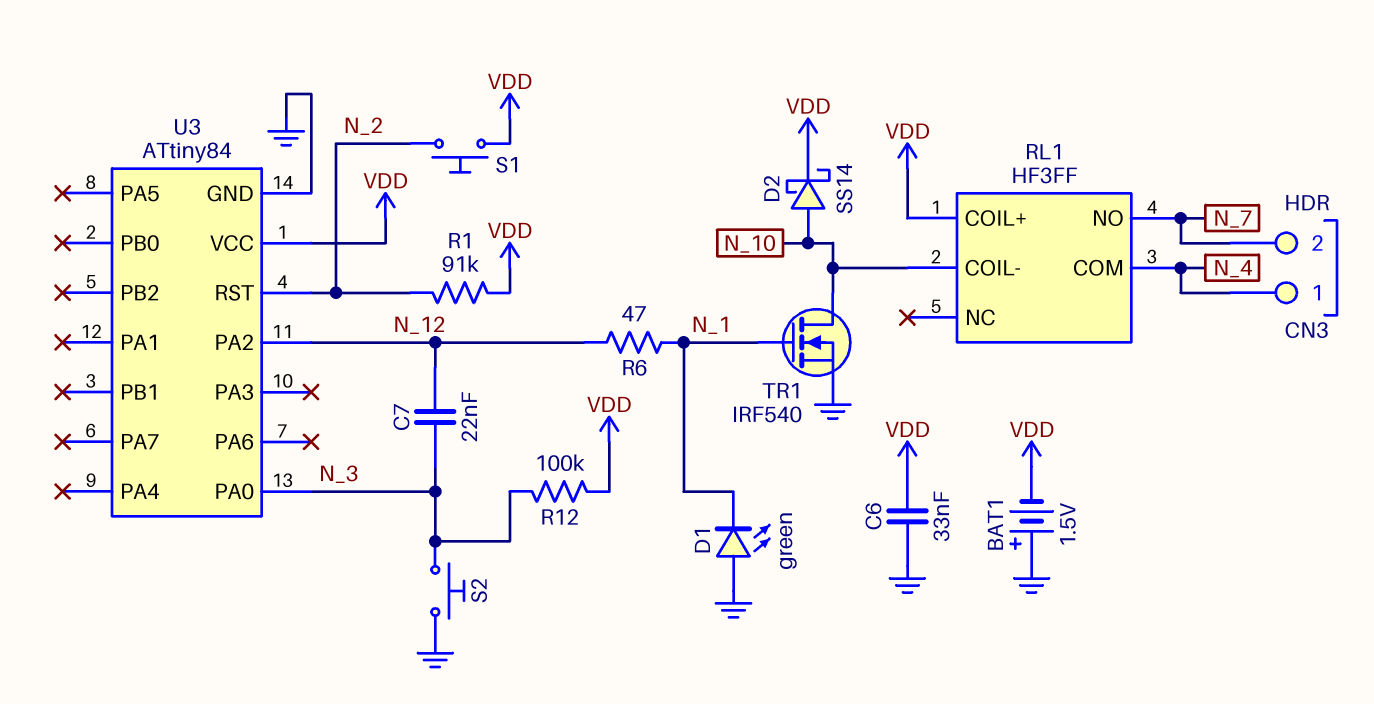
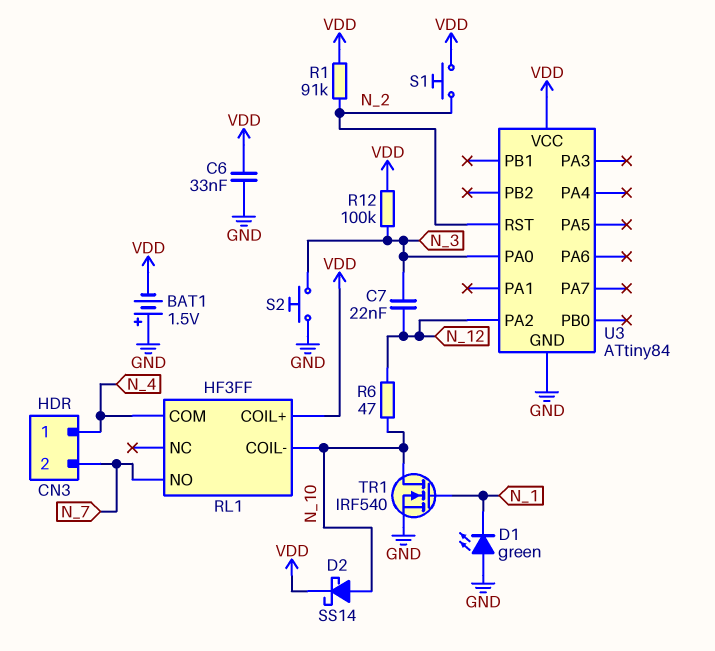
R6: 47 (N_1, N_12) -> 47 (N_10, N_12)

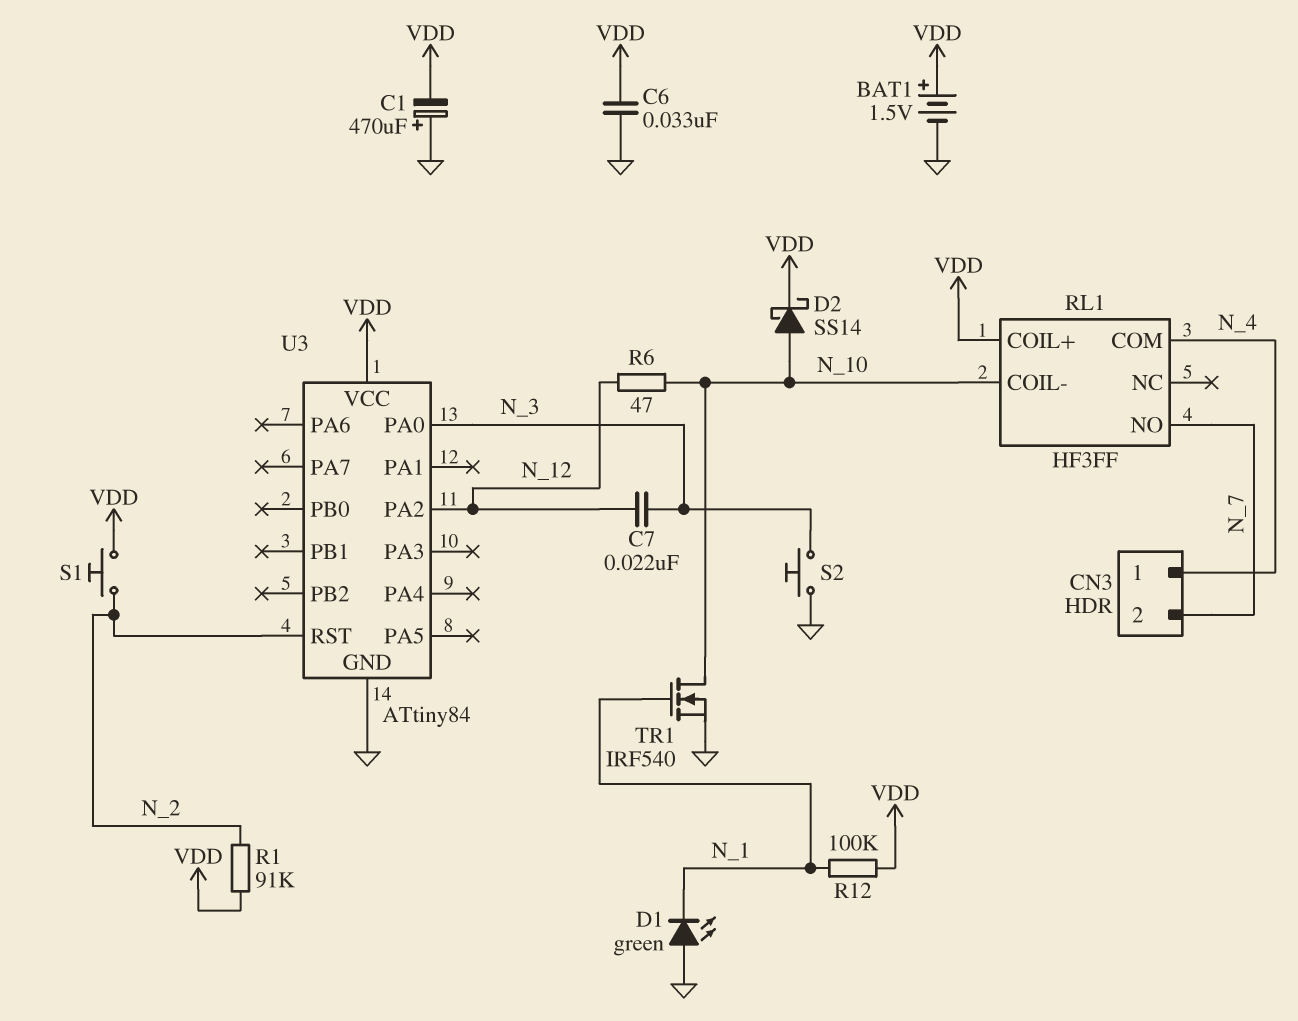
BAT1: 1.5V (plus GND, minus VDD) -> 1.5V (plus VDD, minus GND)
C1: none -> 470uF (plus GND, minus VDD)
R12: 100k (N_3, VDD) -> 100k (N_1, VDD)

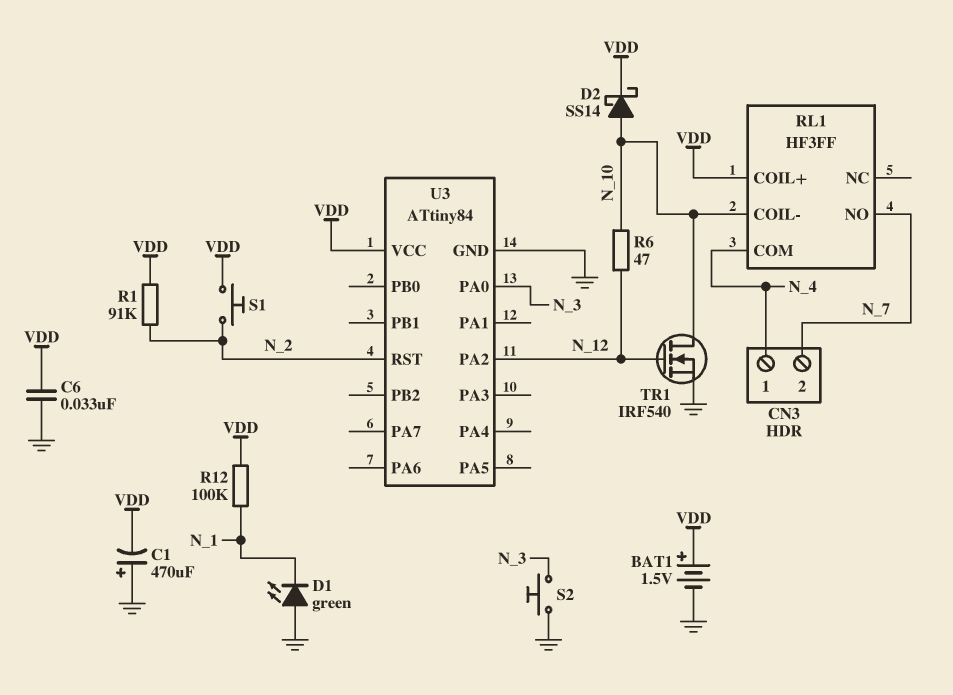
C7: 22nF (N_3, N_12) -> none
TR1: NMOS IRF540 (G N_1, D N_10, S GND) -> NMOS IRF540 (G N_12, D N_10, S GND)

